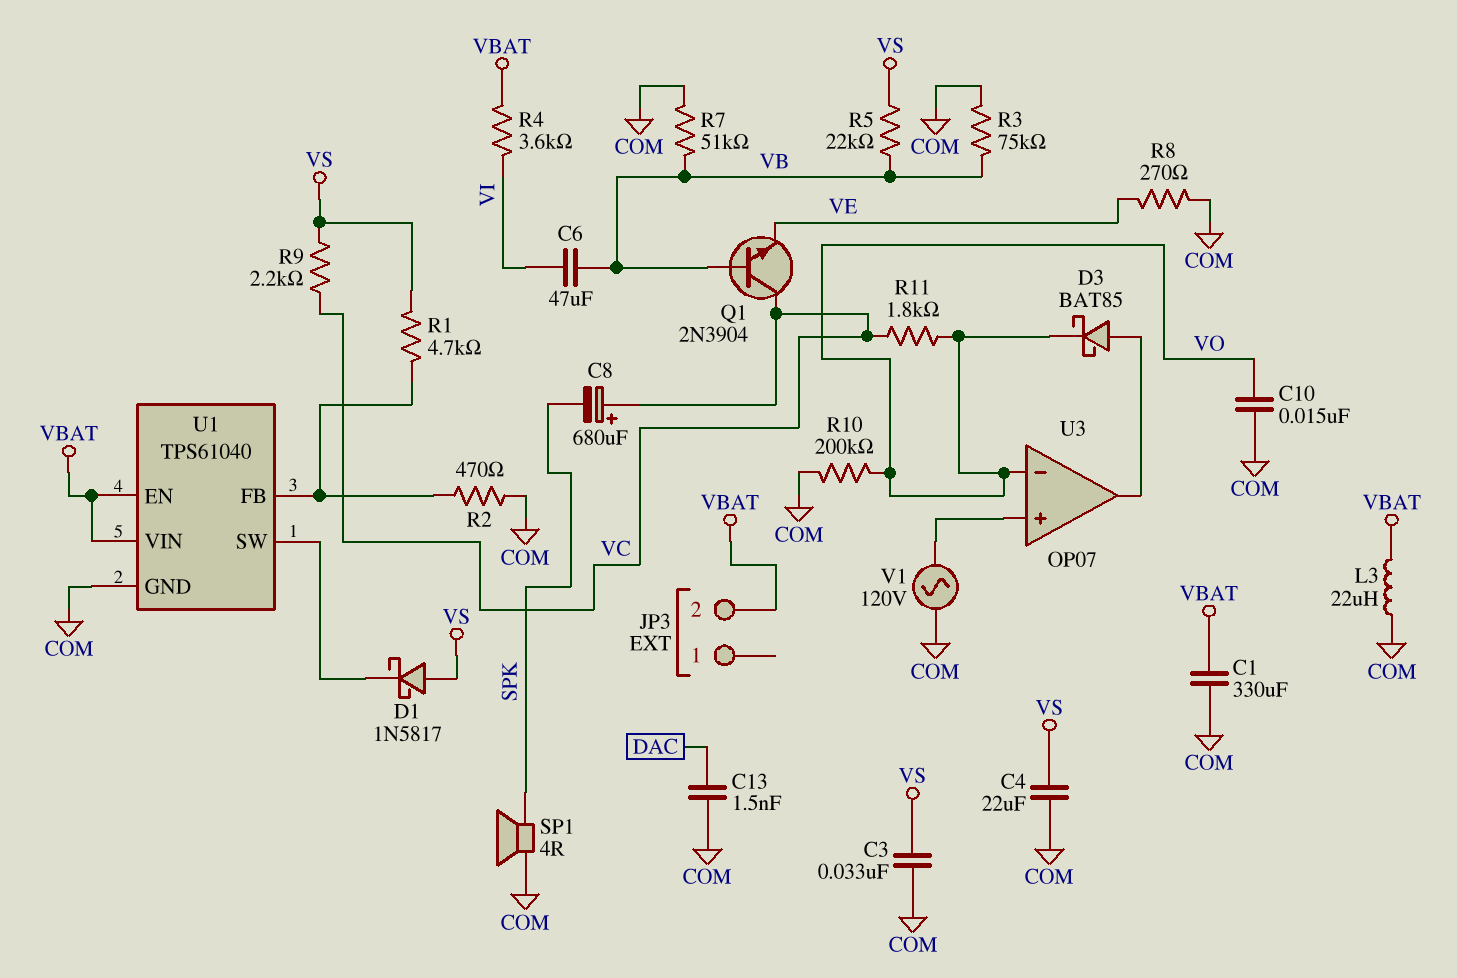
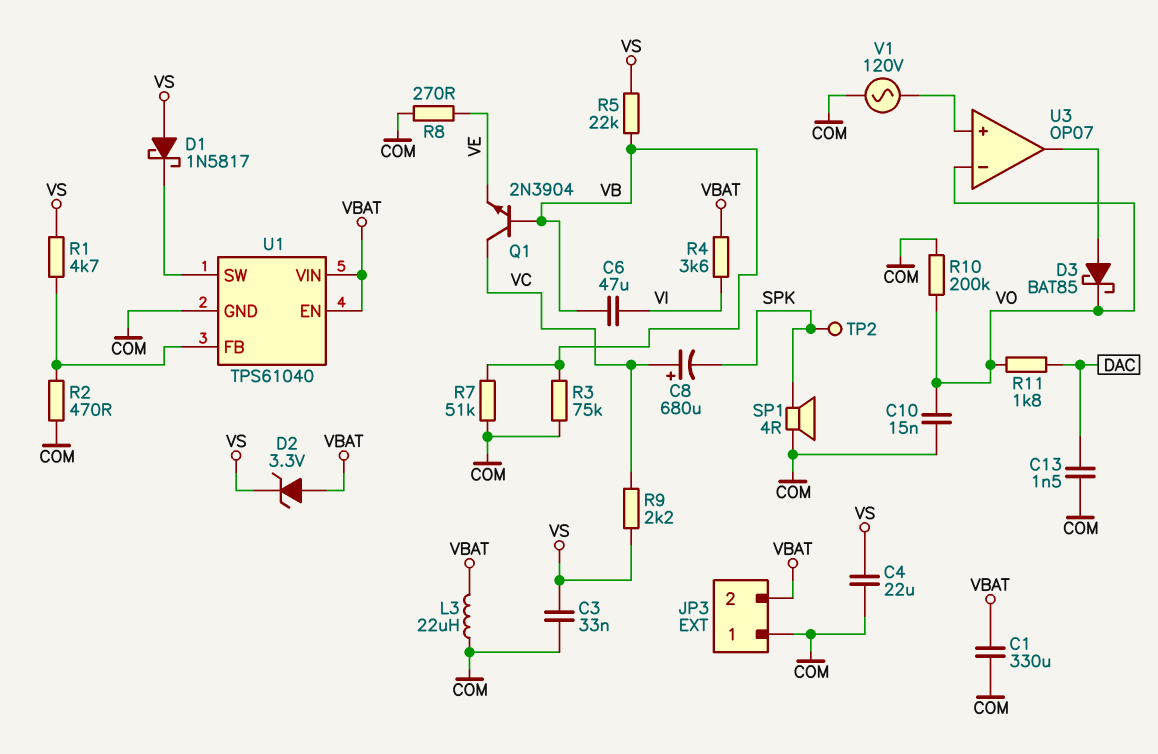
D2: none -> zener 3.3V (A VBAT, K VS)
JP3 pin 1: none -> COM
R11: 1.8k (VC, VO) -> 1.8k (DAC, VO)
TP2: none -> test point (SPK)

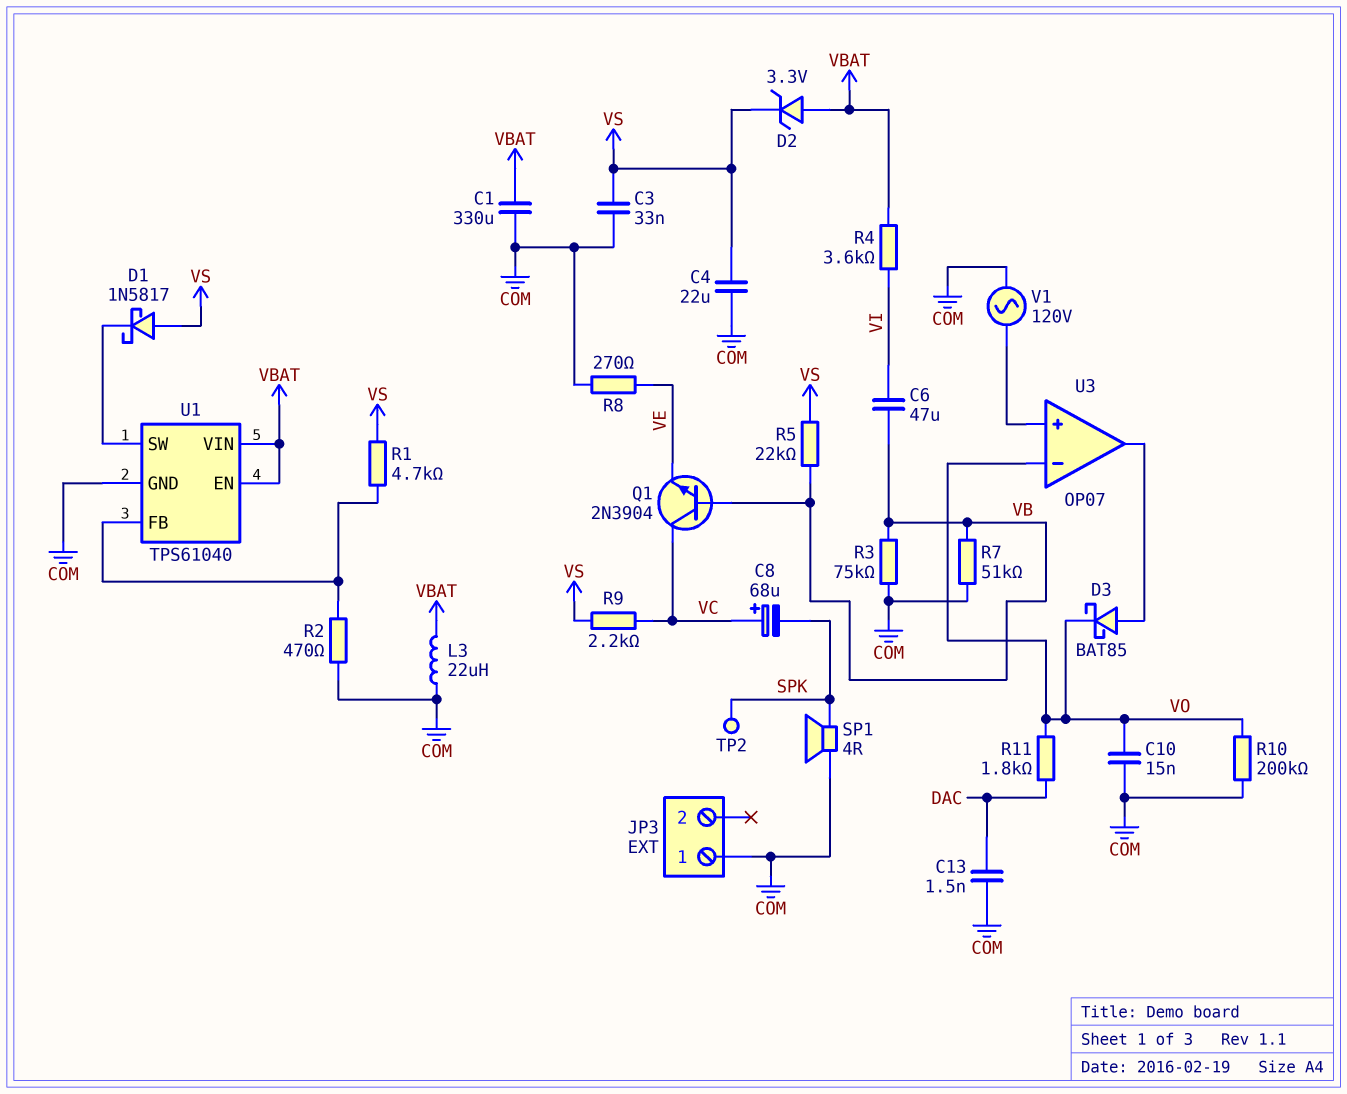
C8: 680uF (plus VC, minus SPK) -> 68uF (plus VC, minus SPK)
JP3 pin 2: VBAT -> none

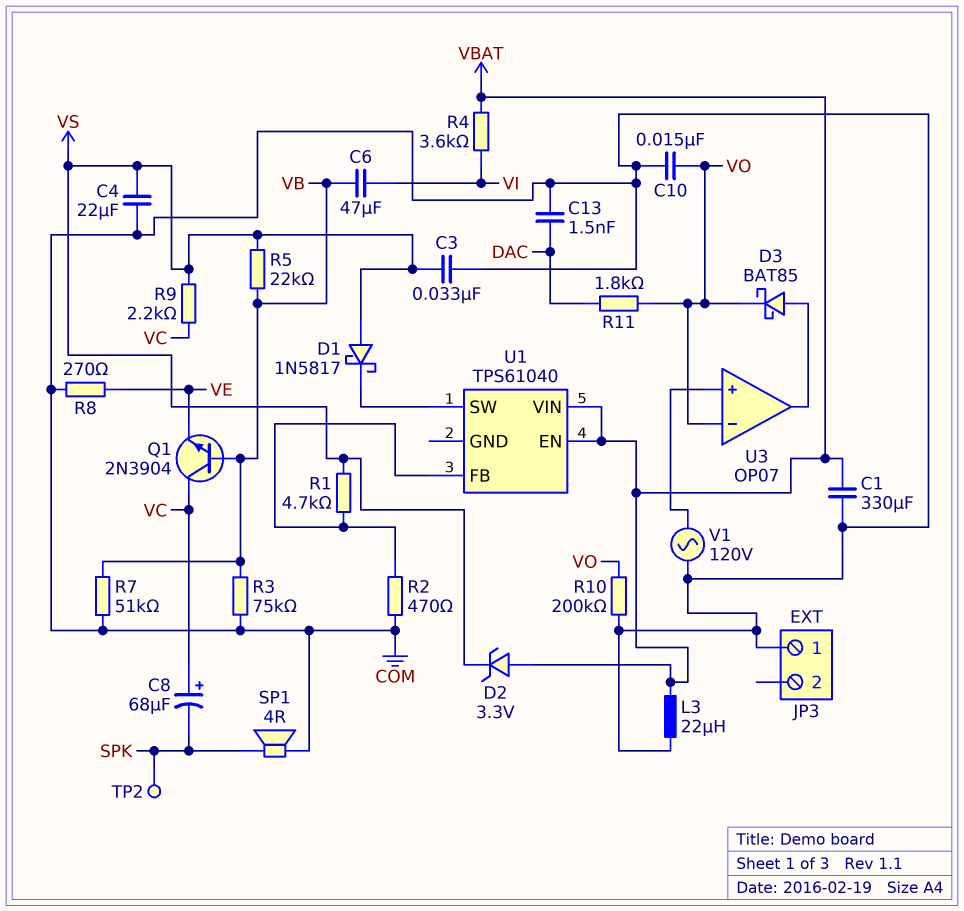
U1 pin GND: COM -> none

